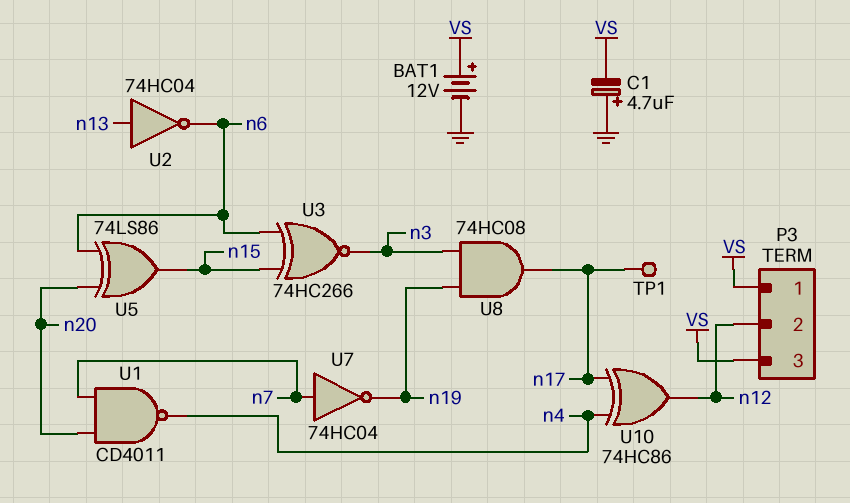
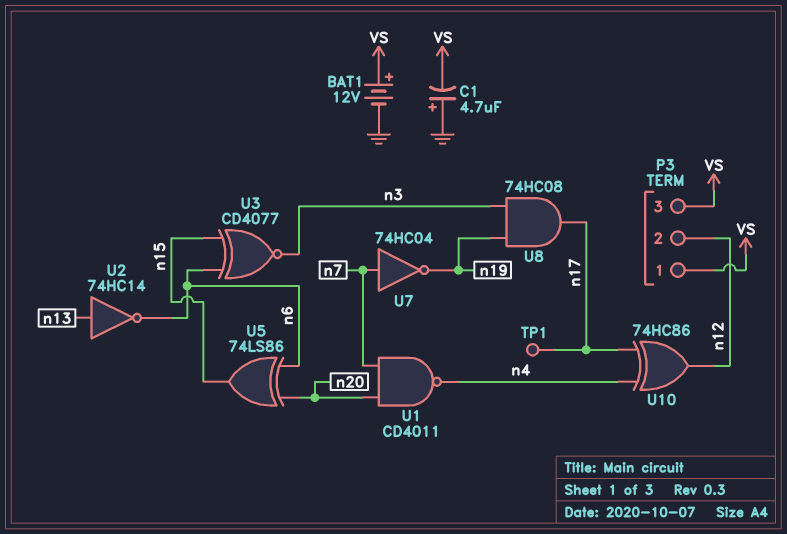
U2: NOT 74HC04 (in n13, out n6) -> NOT 74HC14 (in n13, out n6)
U3: XNOR 74HC266 (in n6, in n15, out n3) -> XNOR CD4077 (in n6, in n15, out n3)

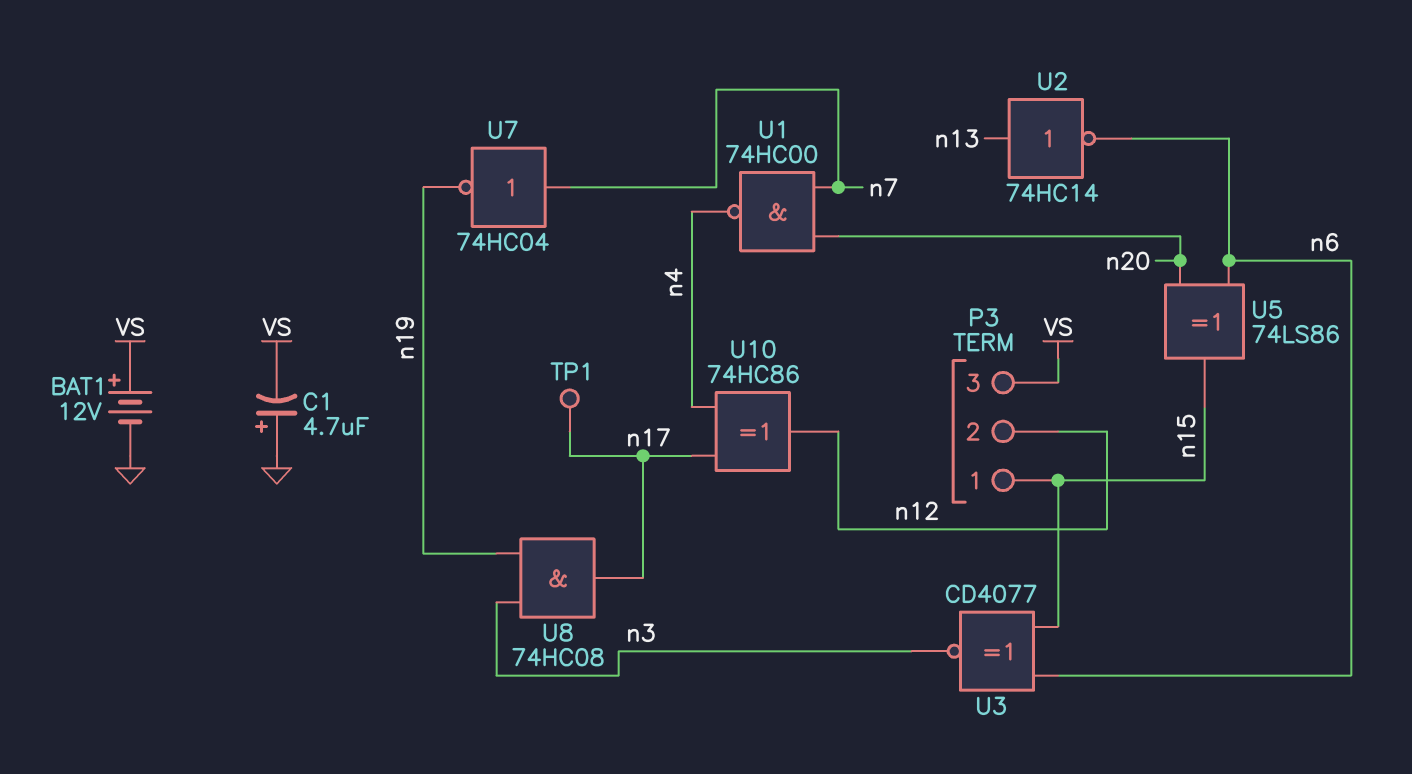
P3 pin 1: VS -> n15
U1: NAND CD4011 (in n7, in n20, out n4) -> NAND 74HC00 (in n7, in n20, out n4)

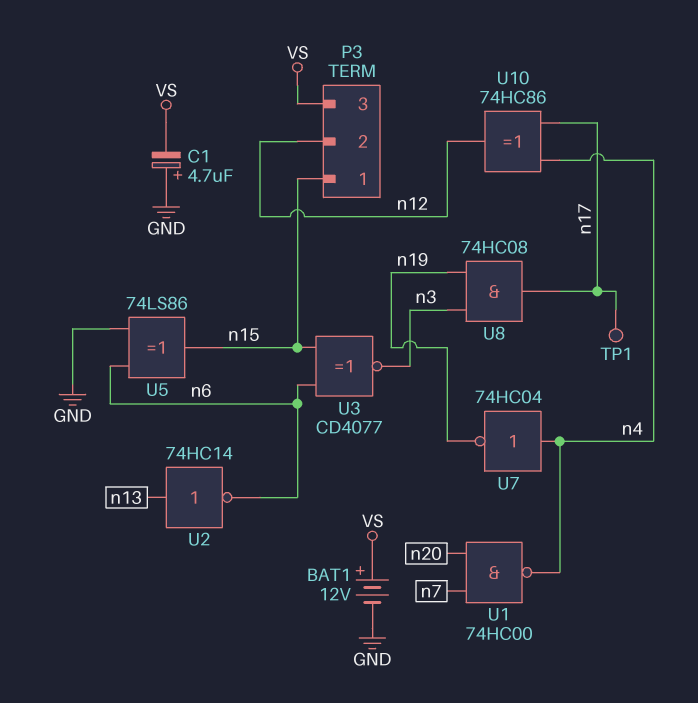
U5: XOR 74LS86 (in n6, in n20, out n15) -> XOR 74LS86 (in GND, in n6, out n15)
U7: NOT 74HC04 (in n7, out n19) -> NOT 74HC04 (in n4, out n19)

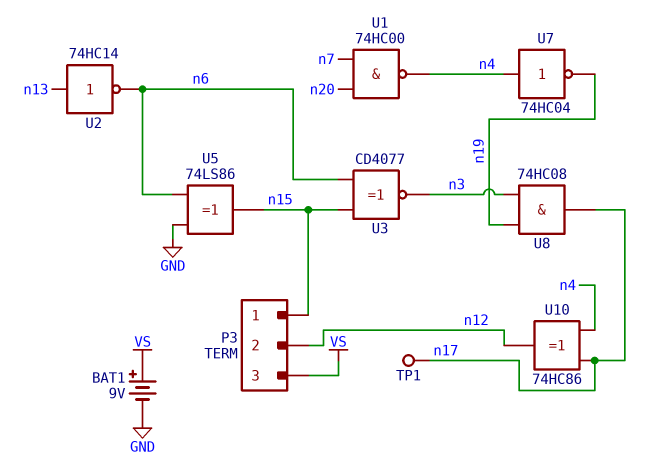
BAT1: 12V (plus VS, minus GND) -> 9V (plus VS, minus GND)
C1: 4.7uF (plus GND, minus VS) -> none

